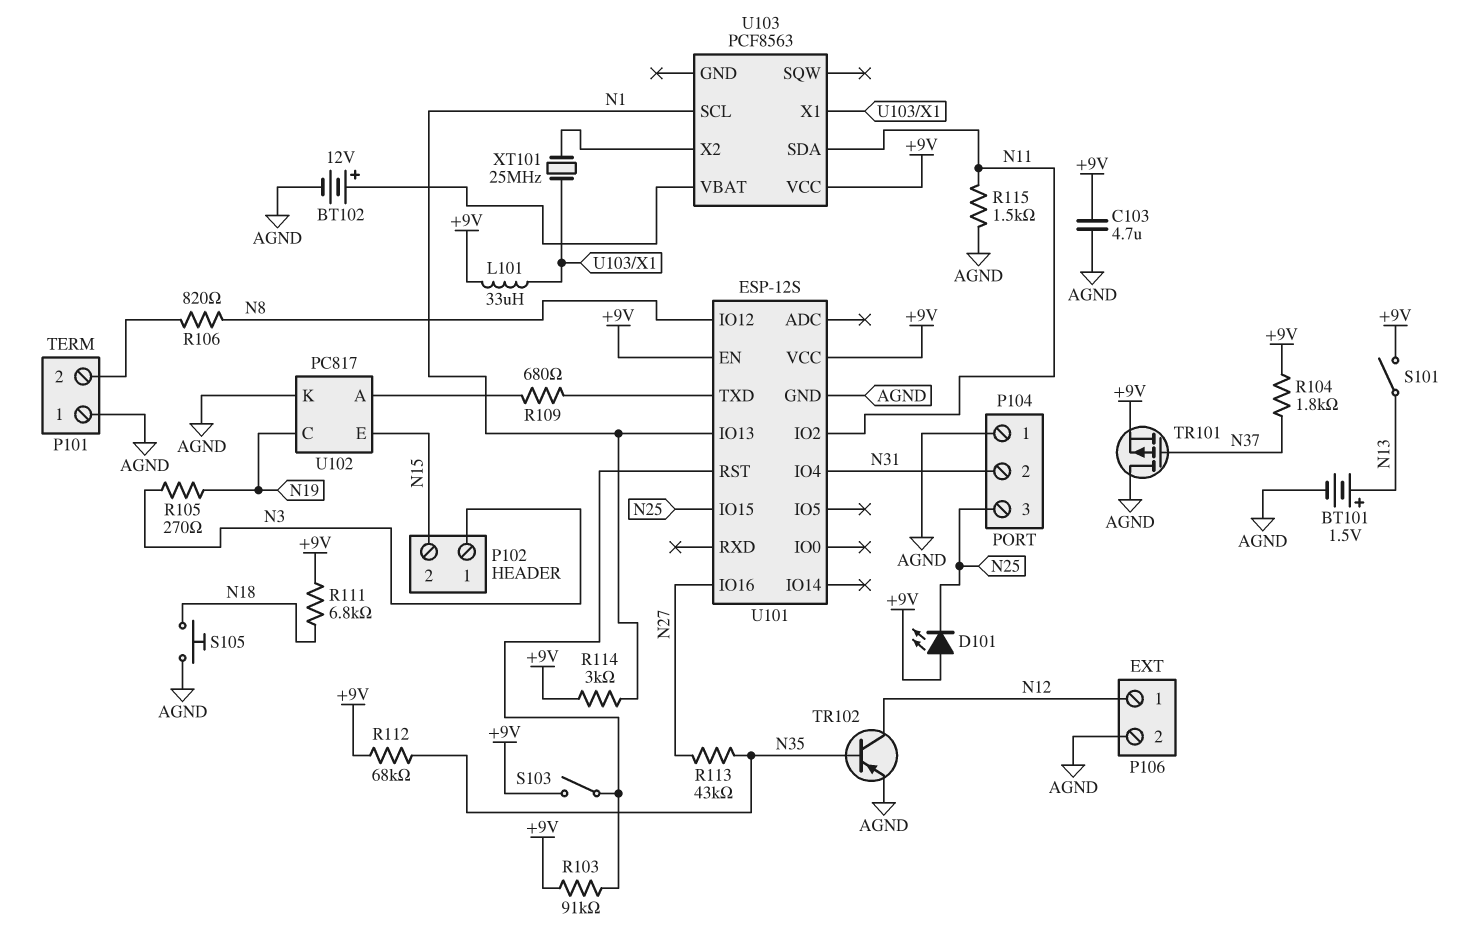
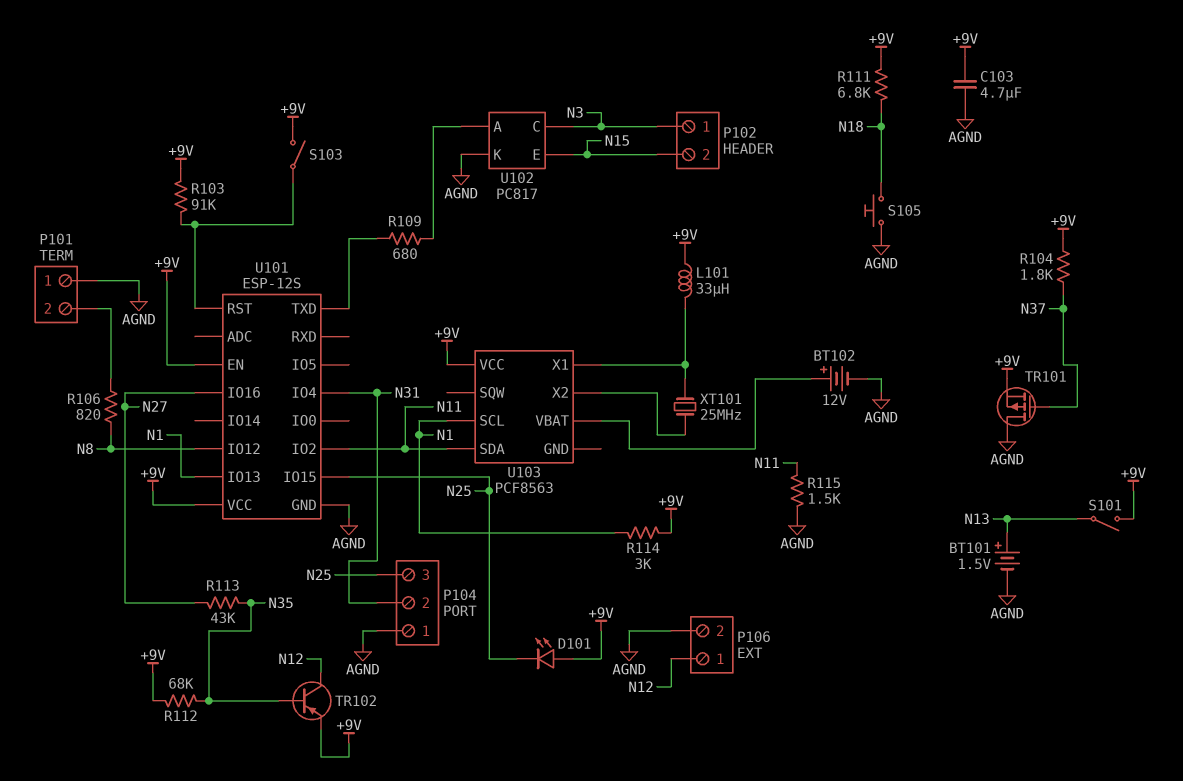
R105: 270 (N3, N19) -> none
TR102: PNP (B N35, C N12, E AGND) -> PNP (B N35, C N12, E +9V)
U102 pin C: N19 -> N3

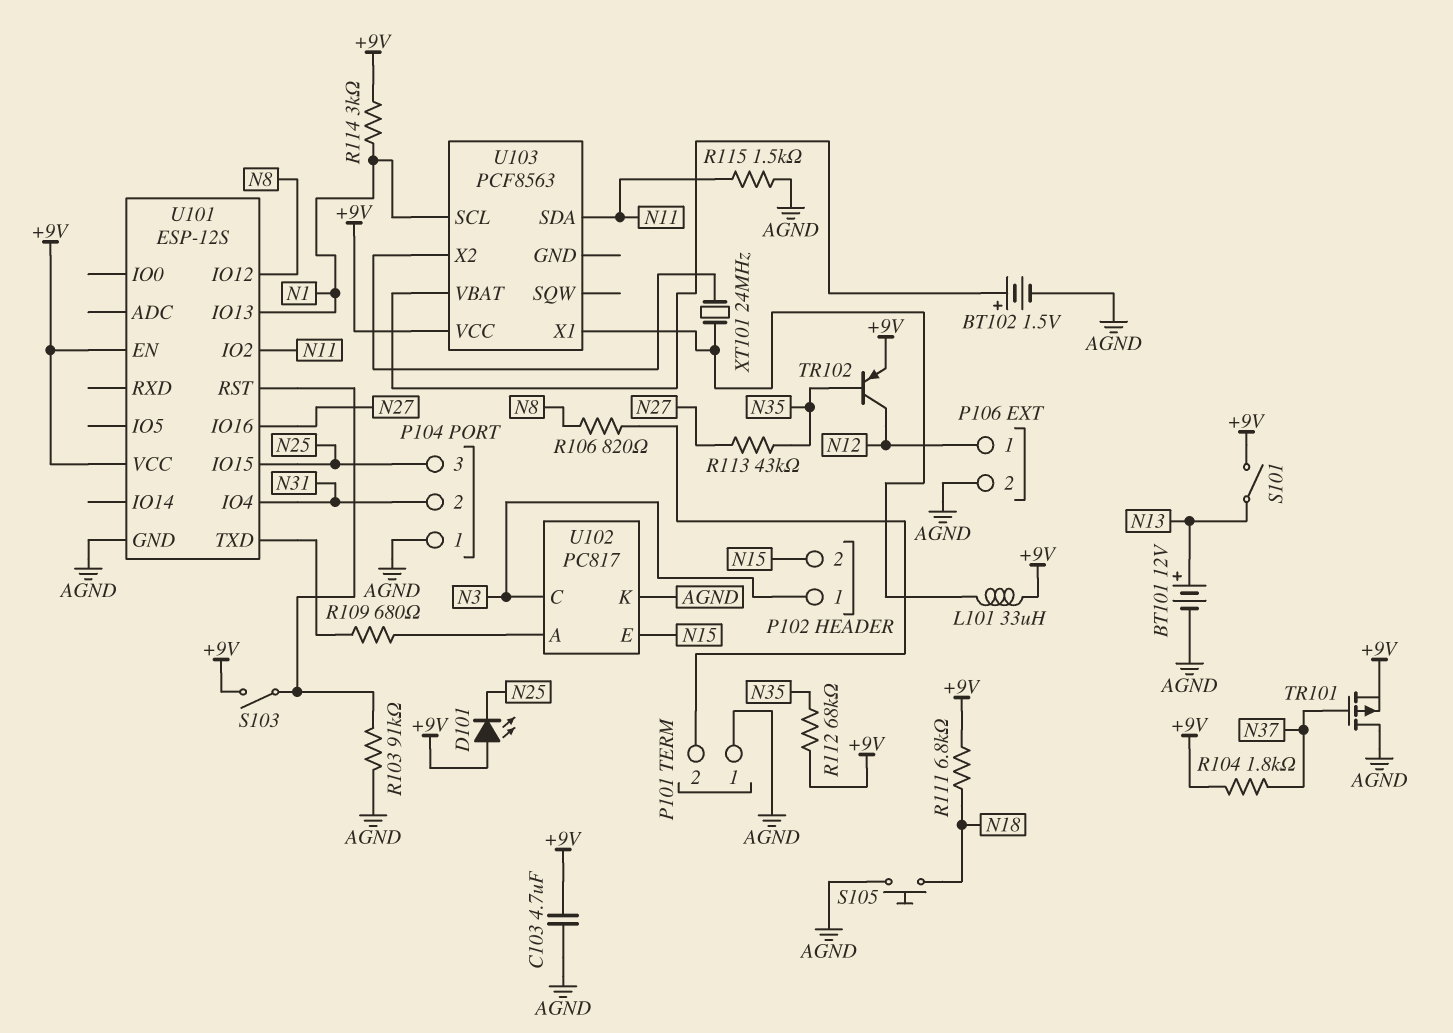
BT101: 1.5V (plus N13, minus AGND) -> 12V (plus N13, minus AGND)
BT102: 12V (plus U103/VBAT, minus AGND) -> 1.5V (plus U103/VBAT, minus AGND)
R103: 91k (+9V, U101/RST) -> 91k (AGND, U101/RST)
XT101: 25MHz (U103/X1, U103/X2) -> 24MHz (U103/X1, U103/X2)

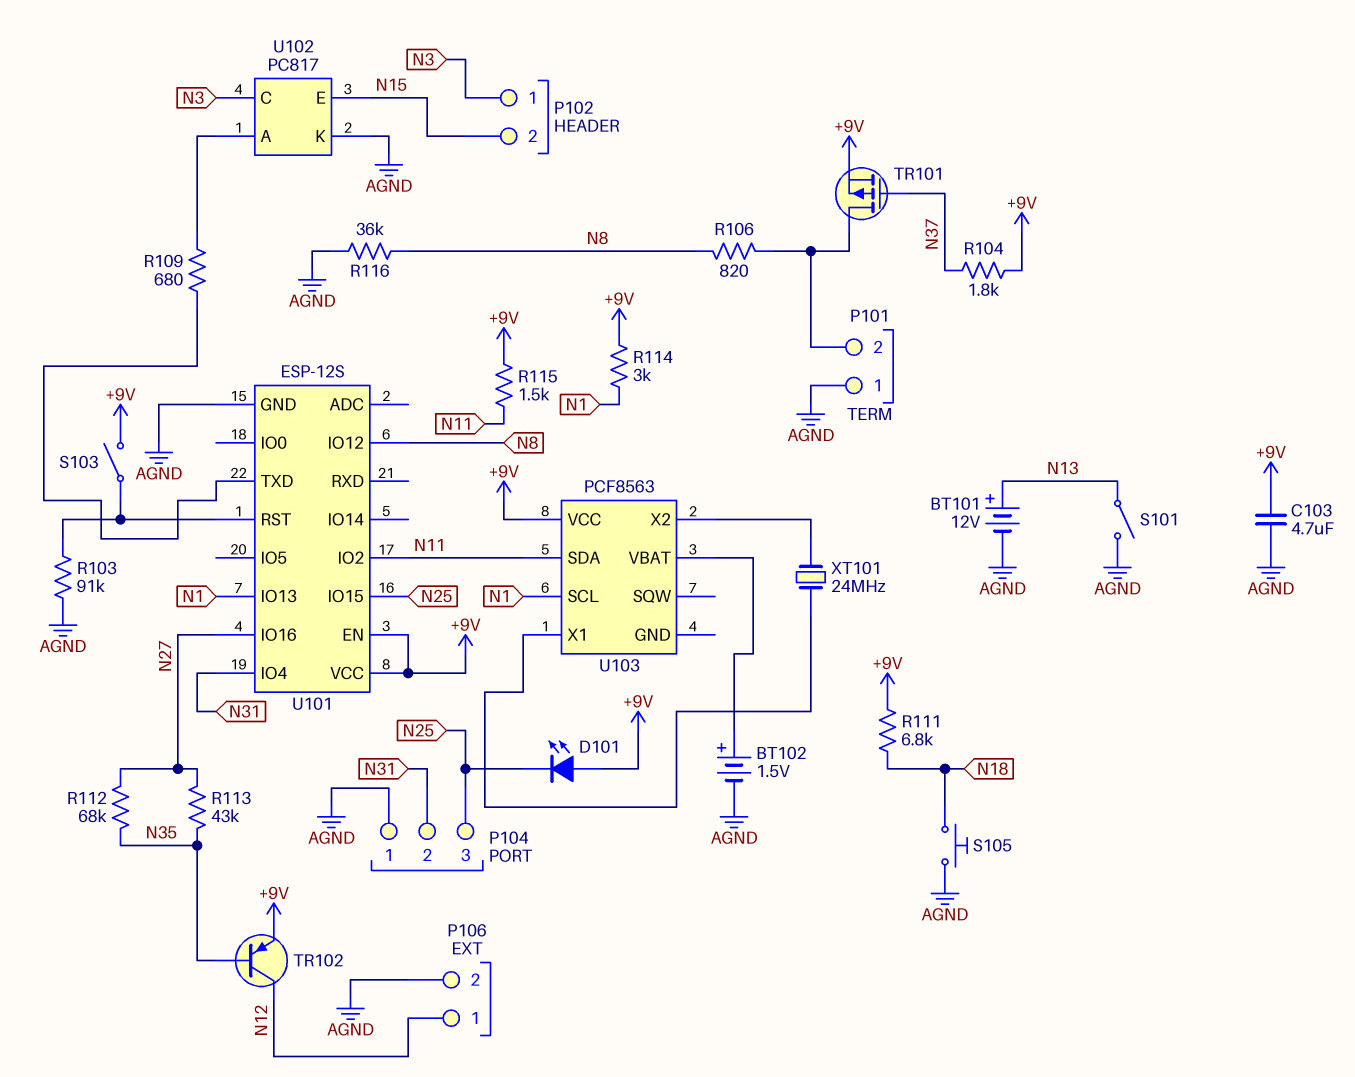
L101: 33uH (+9V, U103/X1) -> none
R112: 68k (+9V, N35) -> 68k (N27, N35)
R115: 1.5k (AGND, N11) -> 1.5k (+9V, N11)
R116: none -> 36k (AGND, N8)
S101: switch (+9V, N13) -> switch (AGND, N13)
TR101: PMOS (G N37, D AGND, S +9V) -> PMOS (G N37, D P101/2, S +9V)

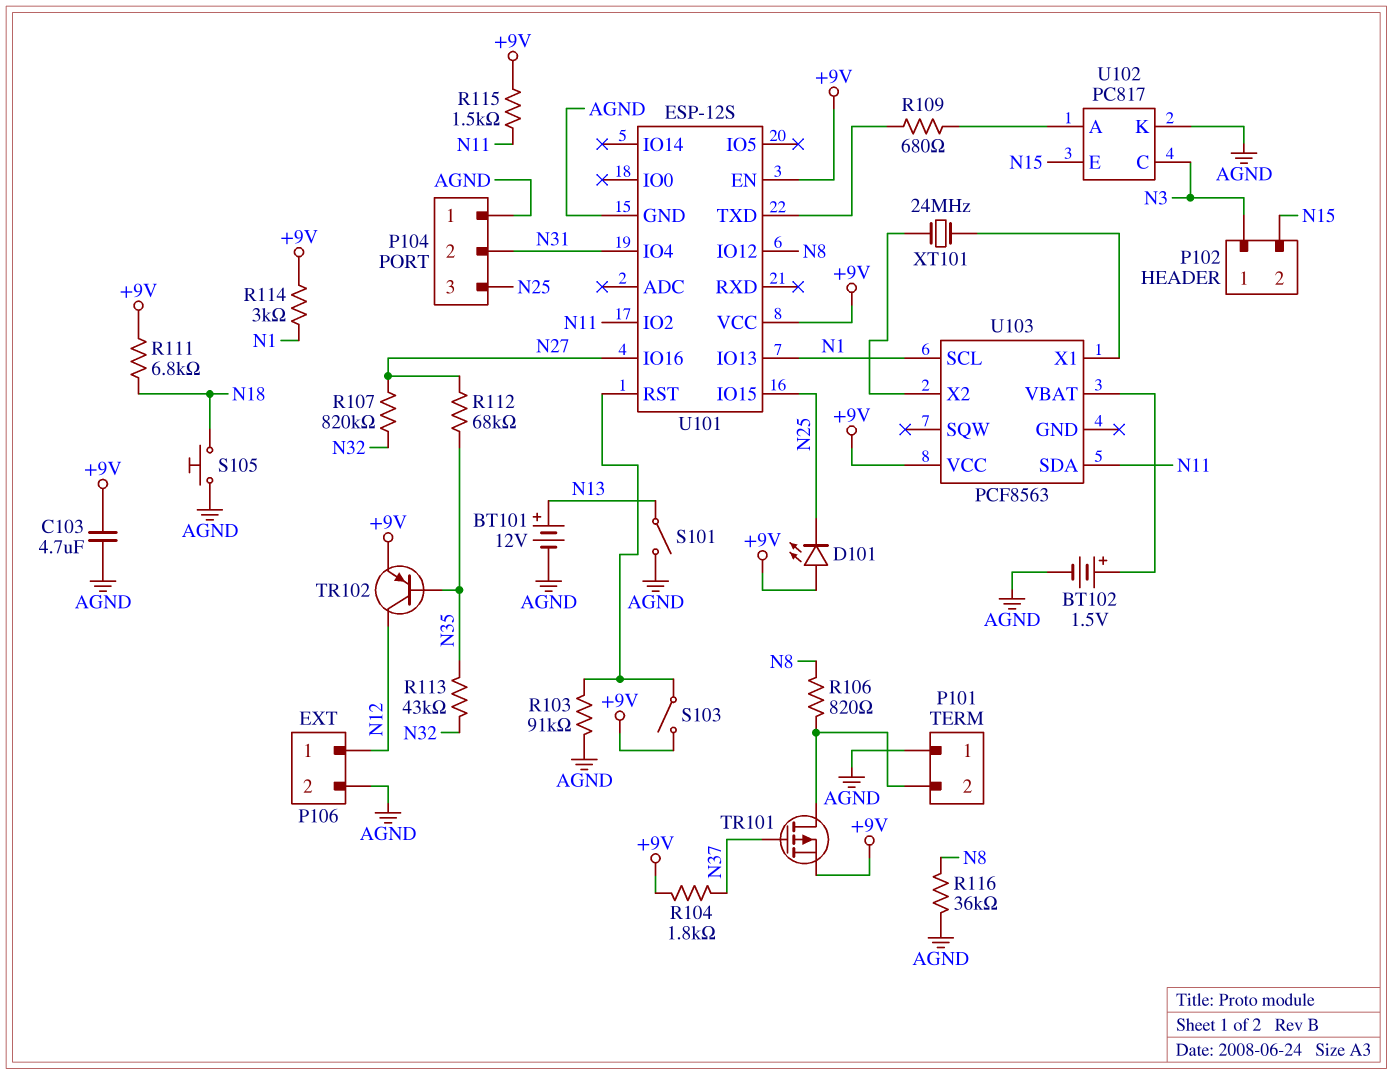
R107: none -> 820k (N27, N32)
R113: 43k (N27, N35) -> 43k (N32, N35)

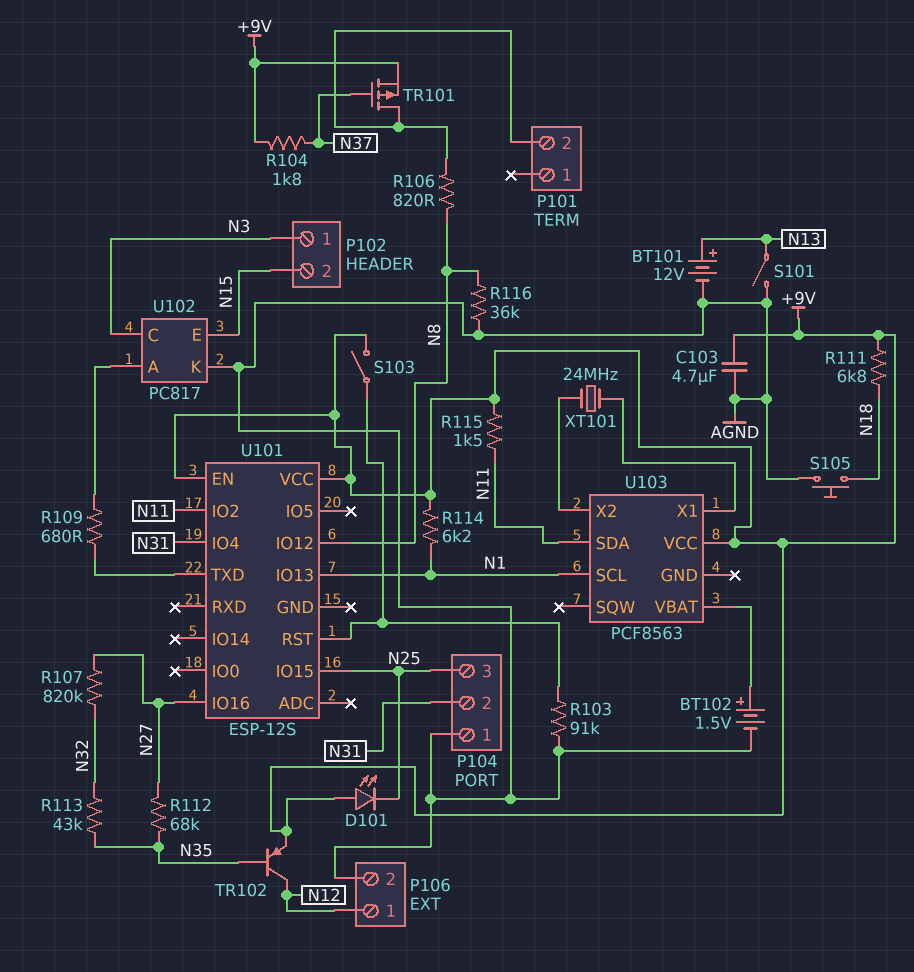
P101 pin 1: AGND -> none
R114: 3k (+9V, N1) -> 6.2k (+9V, N1)
U101 pin GND: AGND -> none

